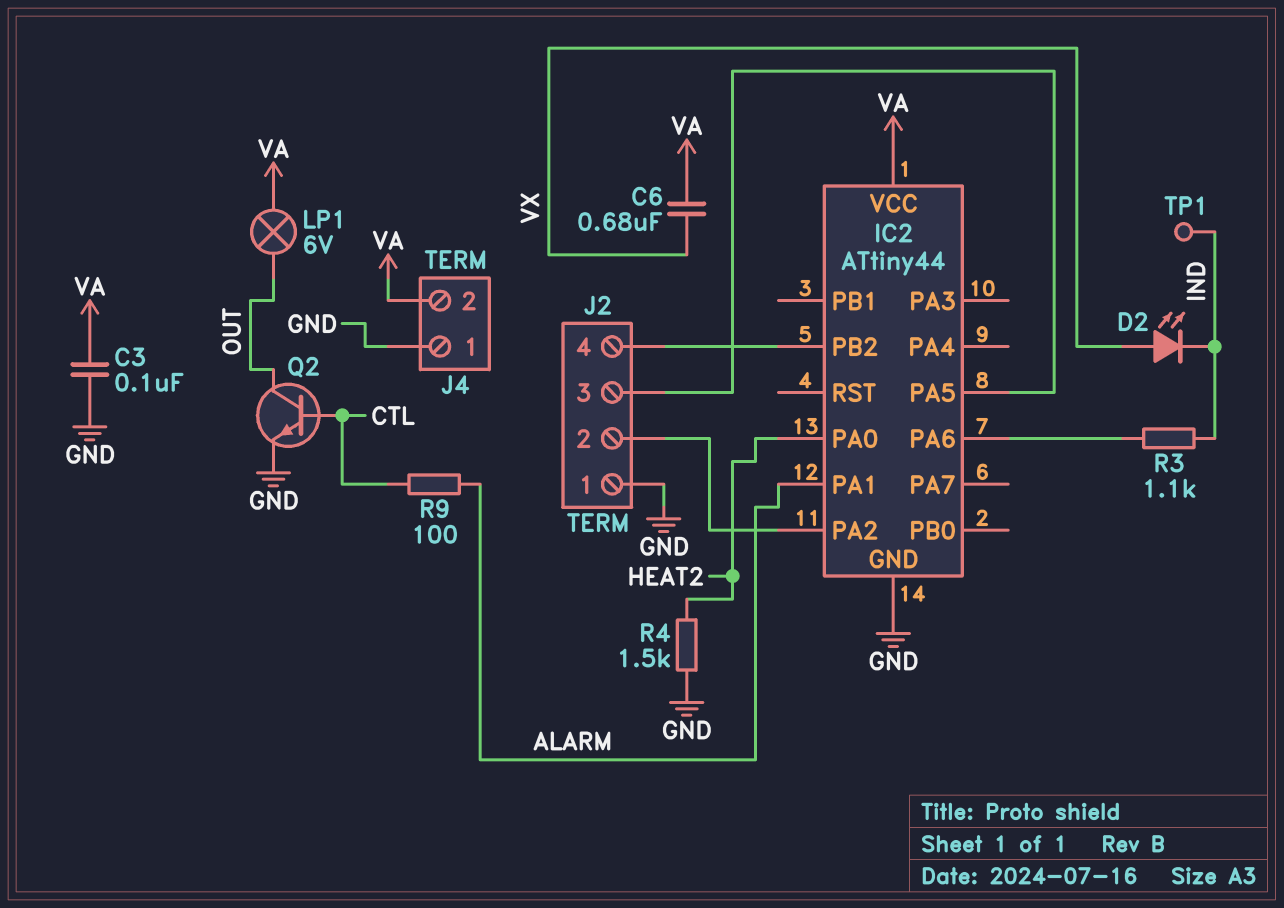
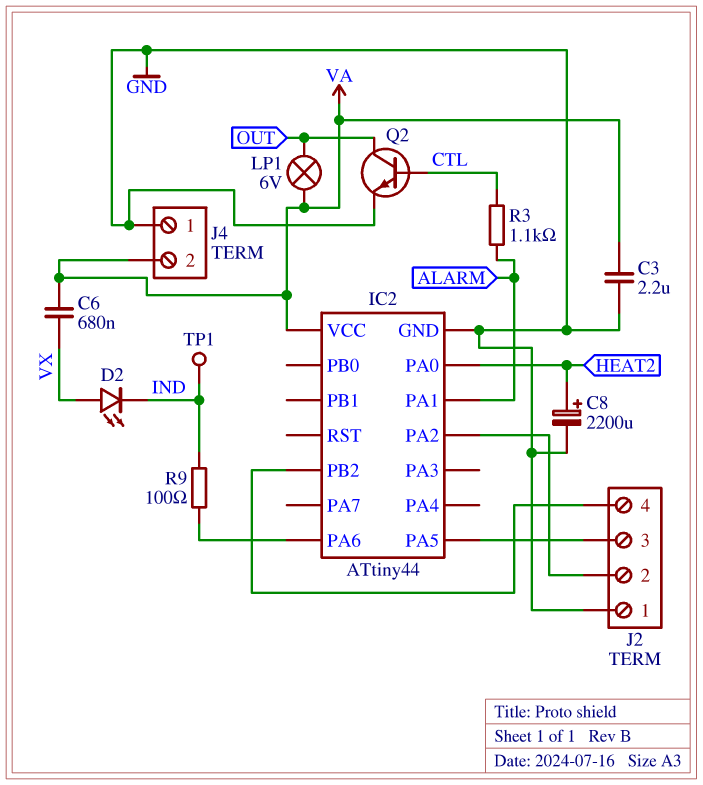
C3: 100nF (GND, VA) -> 2.2uF (GND, VA)
C8: none -> 2200uF (plus HEAT2, minus GND)
R3: 1.1k (IC2/PA6, IND) -> 1.1k (ALARM, CTL)
R4: 1.5k (GND, HEAT2) -> none
R9: 100 (ALARM, CTL) -> 100 (IC2/PA6, IND)

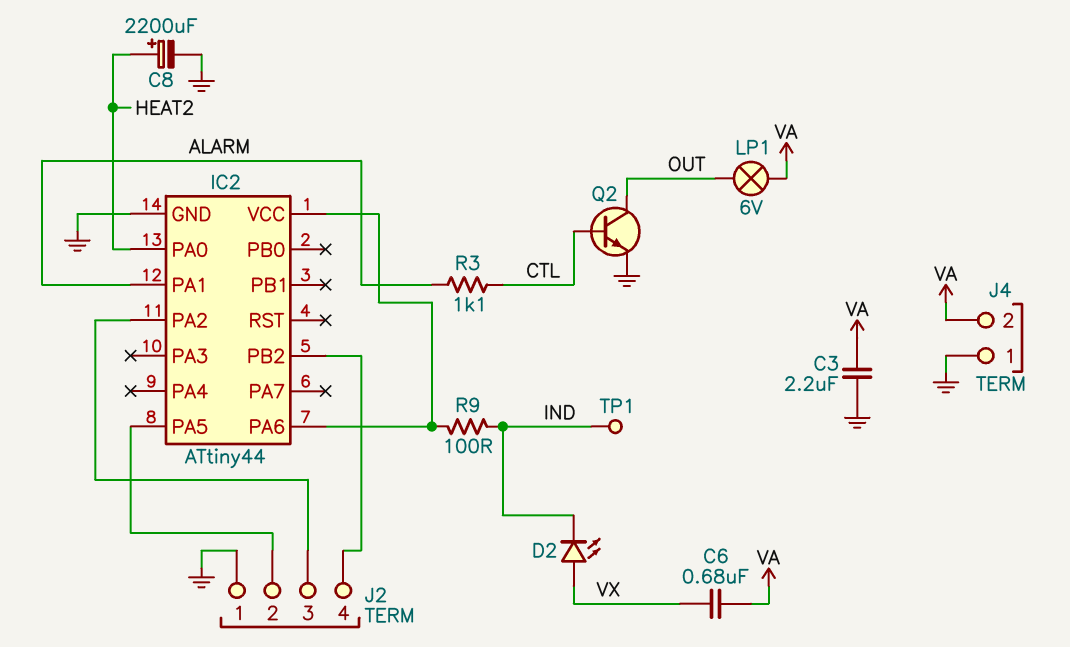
IC2 pin VCC: VA -> IC2/PA6
J2 pin 2: IC2/PA2 -> IC2/PA5
J2 pin 3: IC2/PA5 -> IC2/PA2

